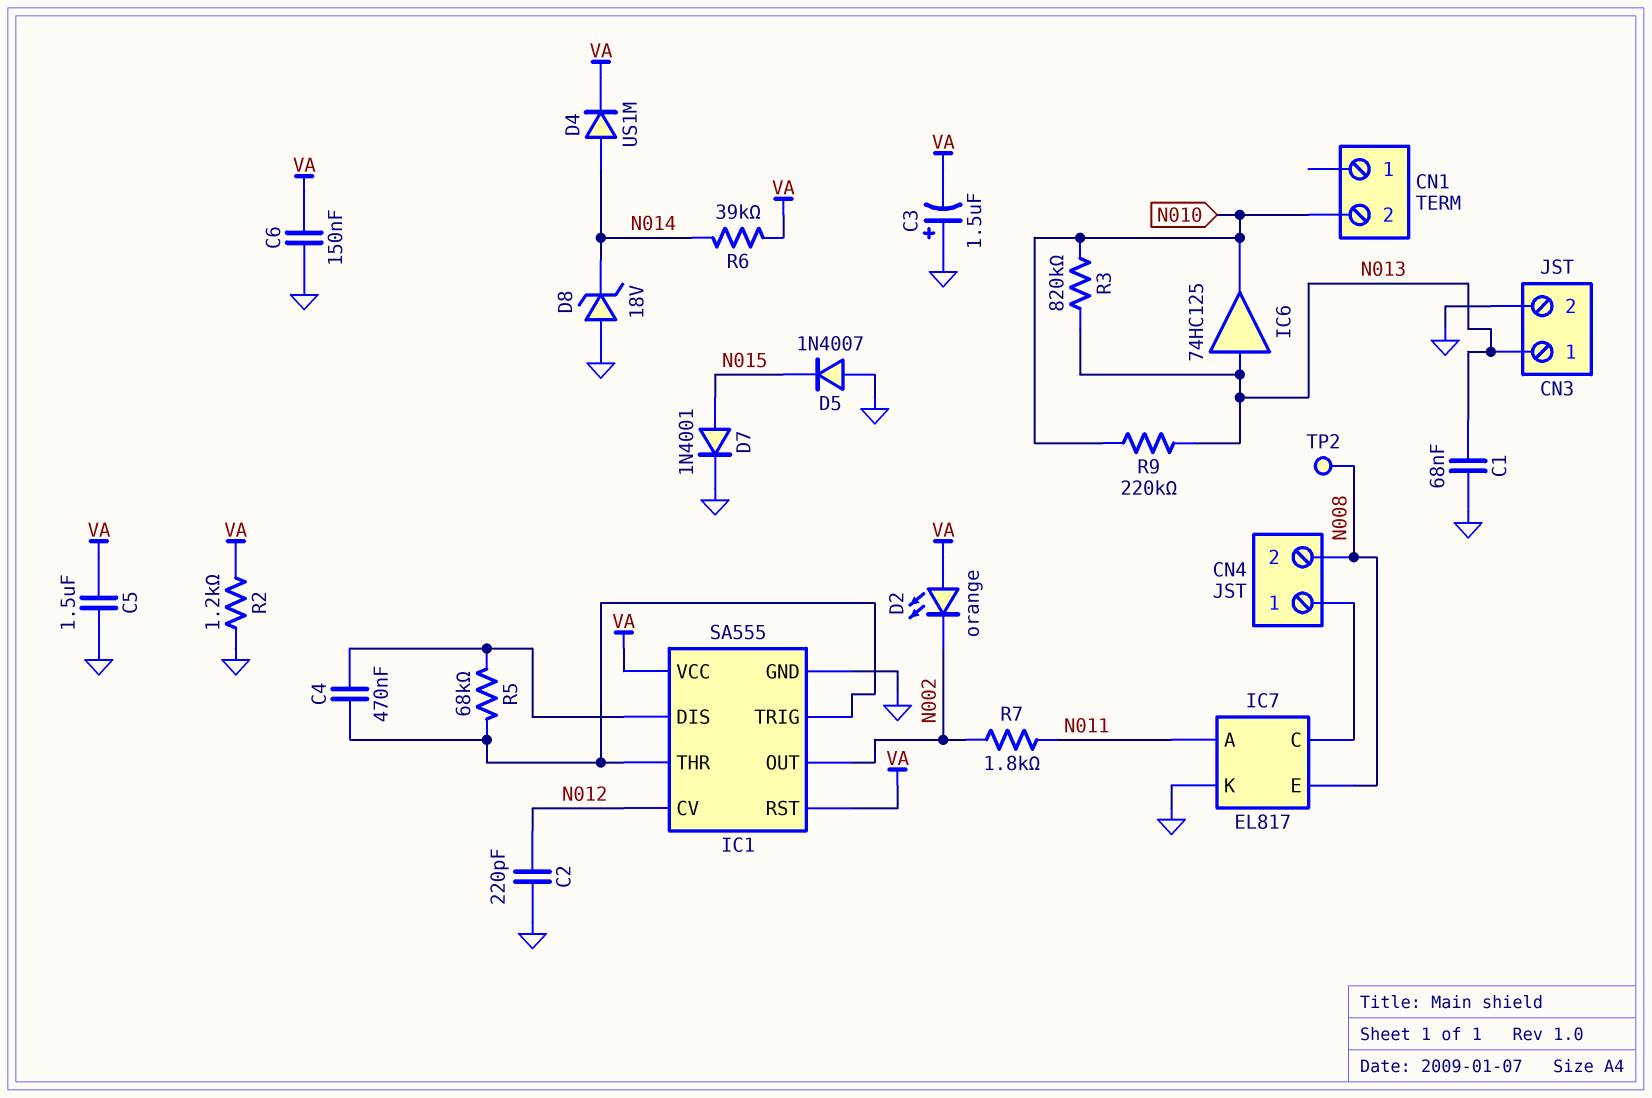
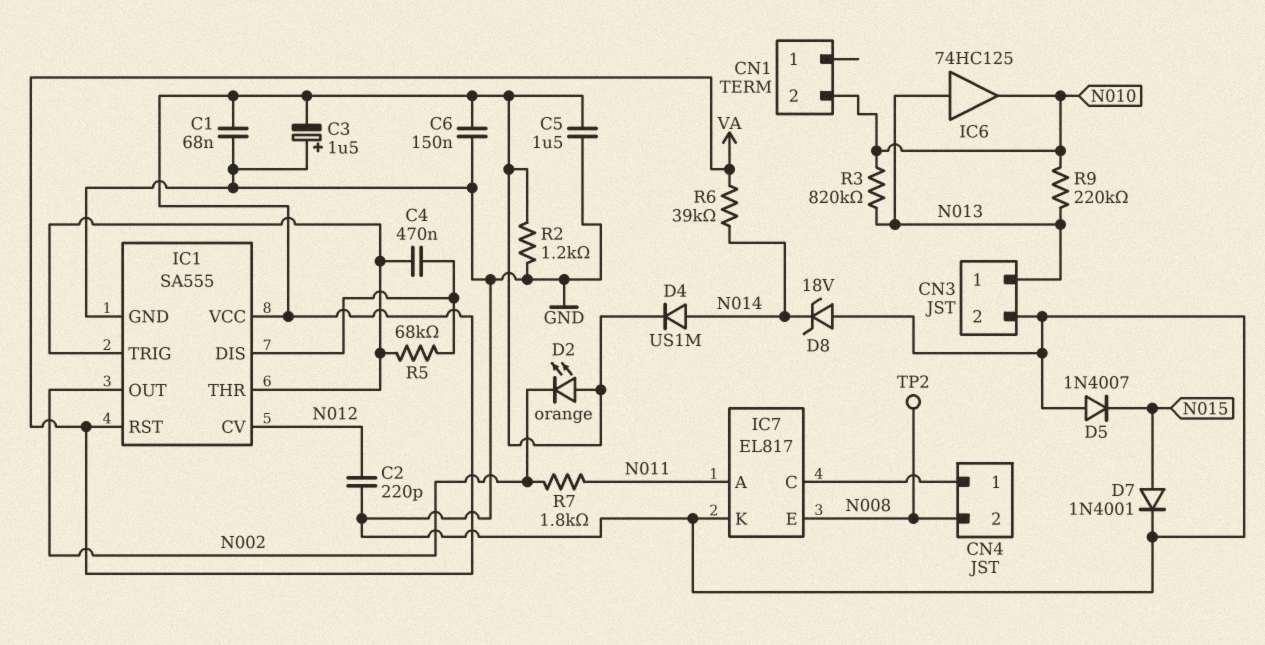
C1: 68nF (GND, N013) -> 68nF (GND, VA)

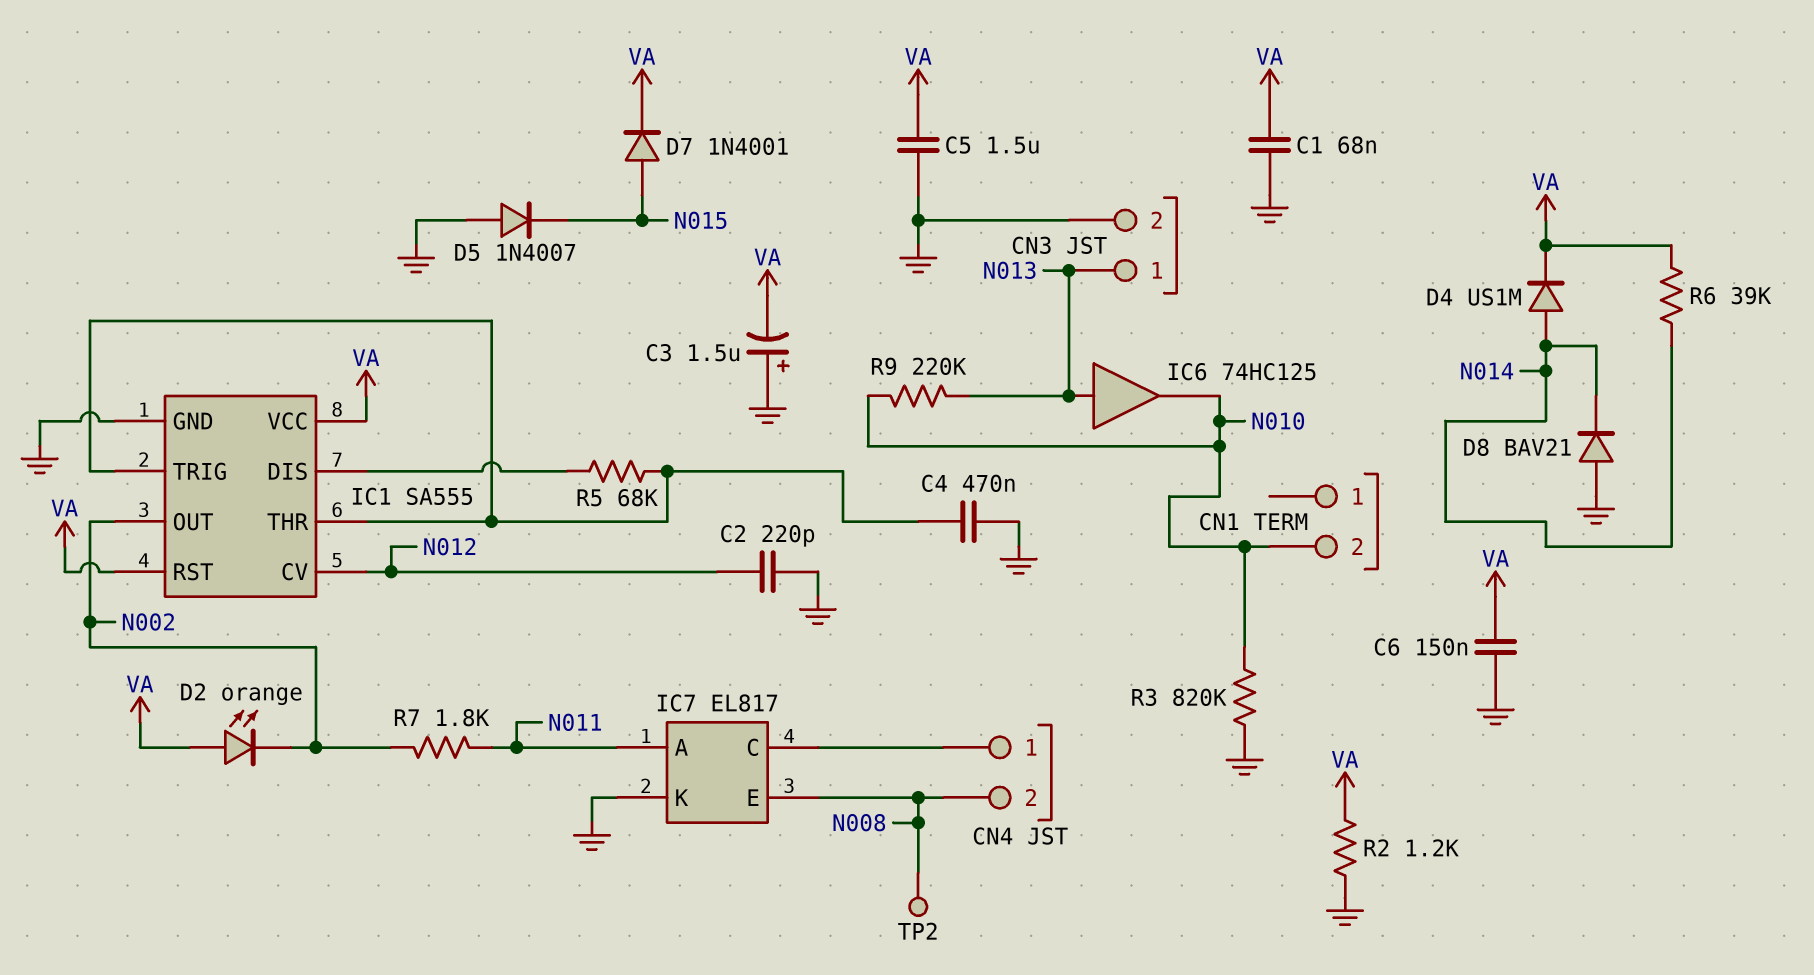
C4: 470nF (IC1/DIS, IC1/THR) -> 470nF (GND, IC1/THR)
D7: diode 1N4001 (A N015, K GND) -> diode 1N4001 (A N015, K VA)
D8: zener 18V (A GND, K N014) -> diode BAV21 (A GND, K N014)
R3: 820k (N010, N013) -> 820k (GND, N010)

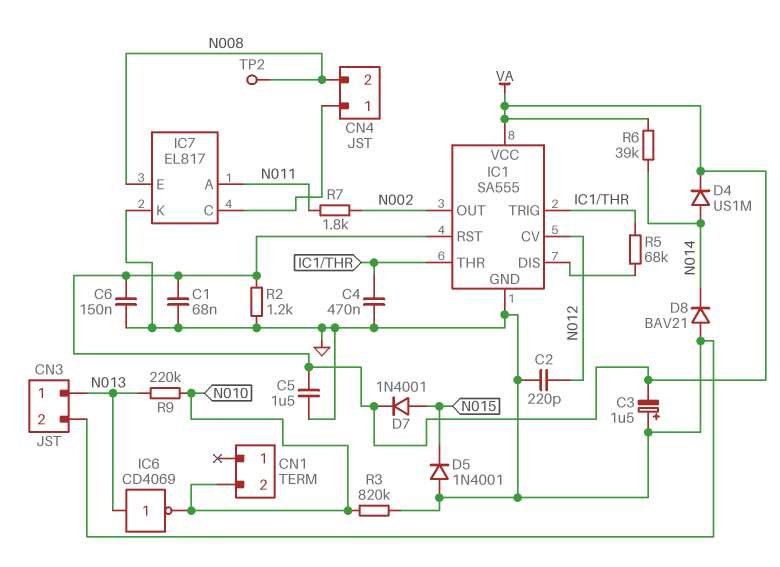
D2: LED orange (A VA, K N002) -> none
D5: diode 1N4007 (A GND, K N015) -> diode 1N4001 (A GND, K N015)
IC6: buffer 74HC125 (in N013, out N010) -> NOT CD4069 (in N013, out N010)

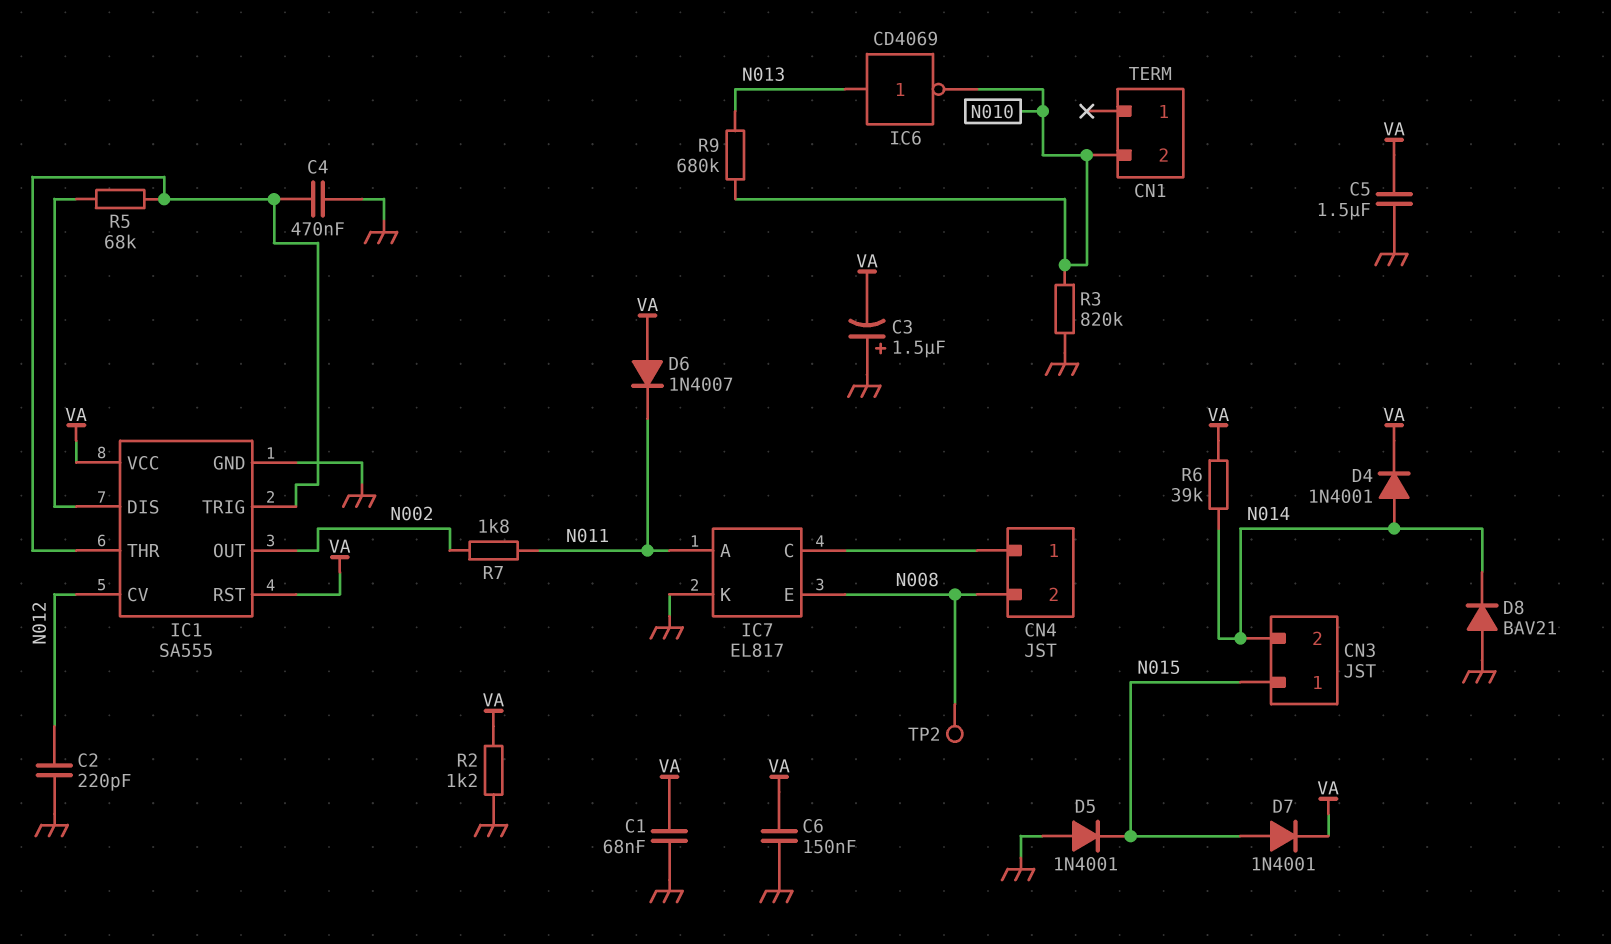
CN3 pin 1: N013 -> N015
CN3 pin 2: GND -> N014
D4: diode US1M (A N014, K VA) -> diode 1N4001 (A N014, K VA)
D6: none -> diode 1N4007 (A VA, K N011)
R9: 220k (N010, N013) -> 680k (N010, N013)

